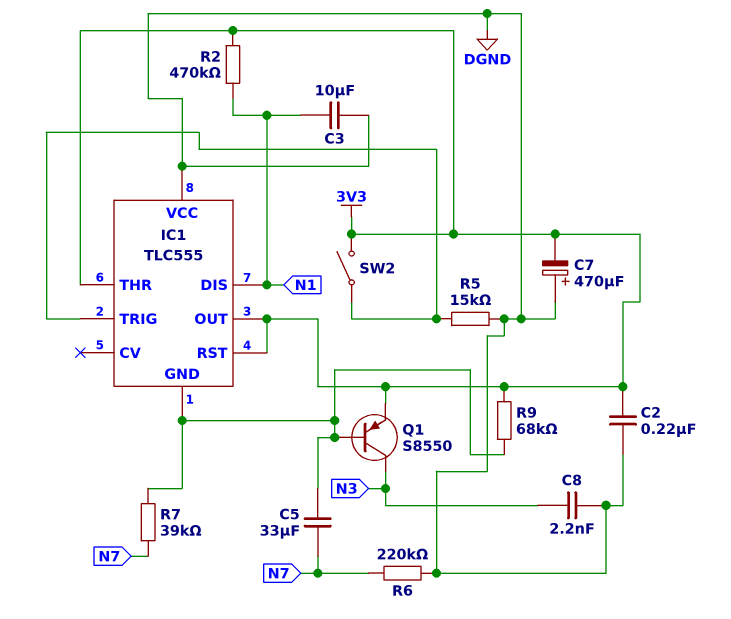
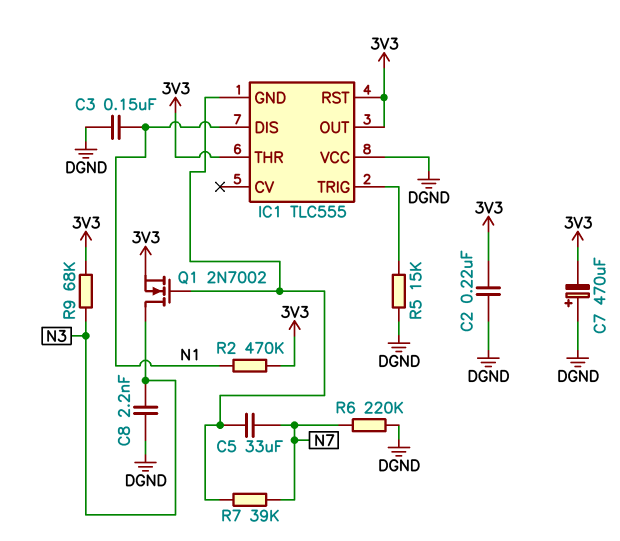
C3: 10uF (DGND, N1) -> 150nF (DGND, N1)
Q1: PNP S8550 (B IC1/GND, C N3, E 3V3) -> NMOS 2N7002 (G IC1/GND, D N3, S 3V3)
R9: 68k (3V3, IC1/GND) -> 68k (3V3, N3)
SW2: switch (3V3, IC1/TRIG) -> none

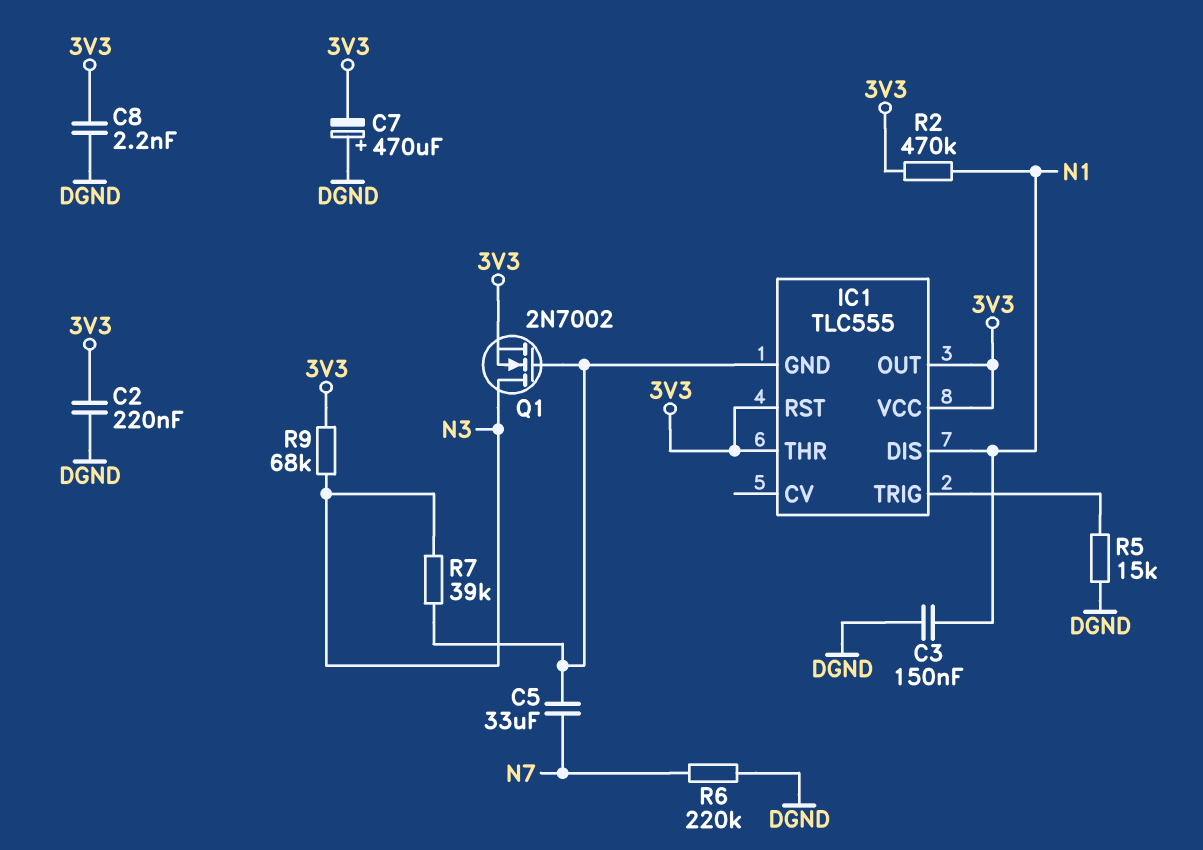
C8: 2.2nF (DGND, N3) -> 2.2nF (3V3, DGND)
IC1 pin VCC: DGND -> 3V3
R7: 39k (IC1/GND, N7) -> 39k (IC1/GND, N3)

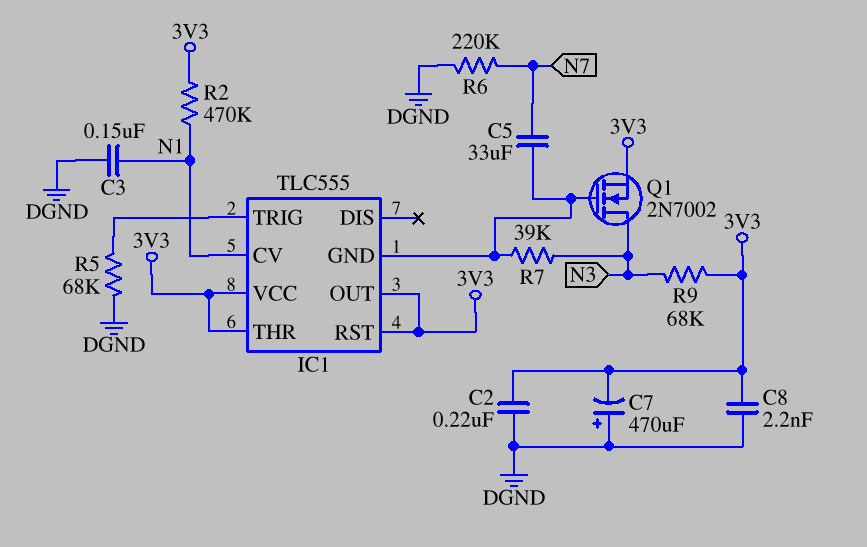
IC1 pin CV: none -> N1
IC1 pin DIS: N1 -> none
R5: 15k (DGND, IC1/TRIG) -> 68k (DGND, IC1/TRIG)

